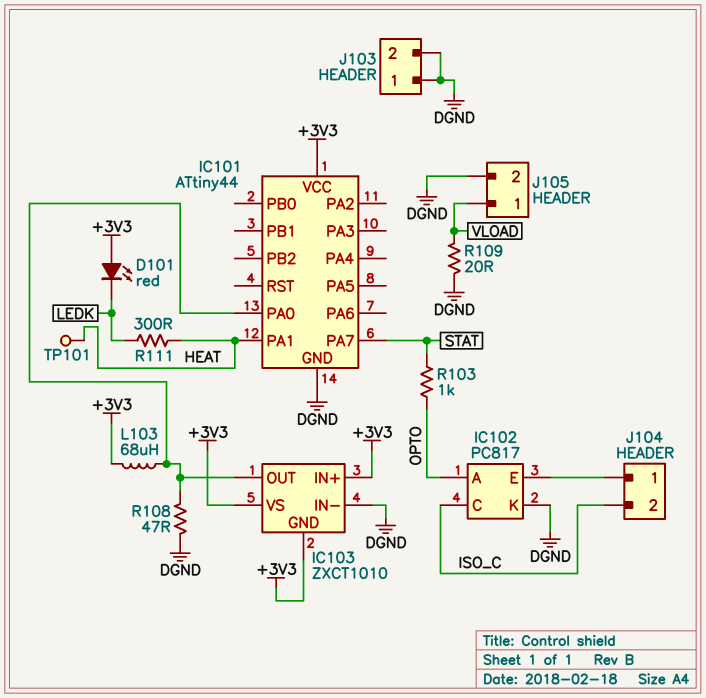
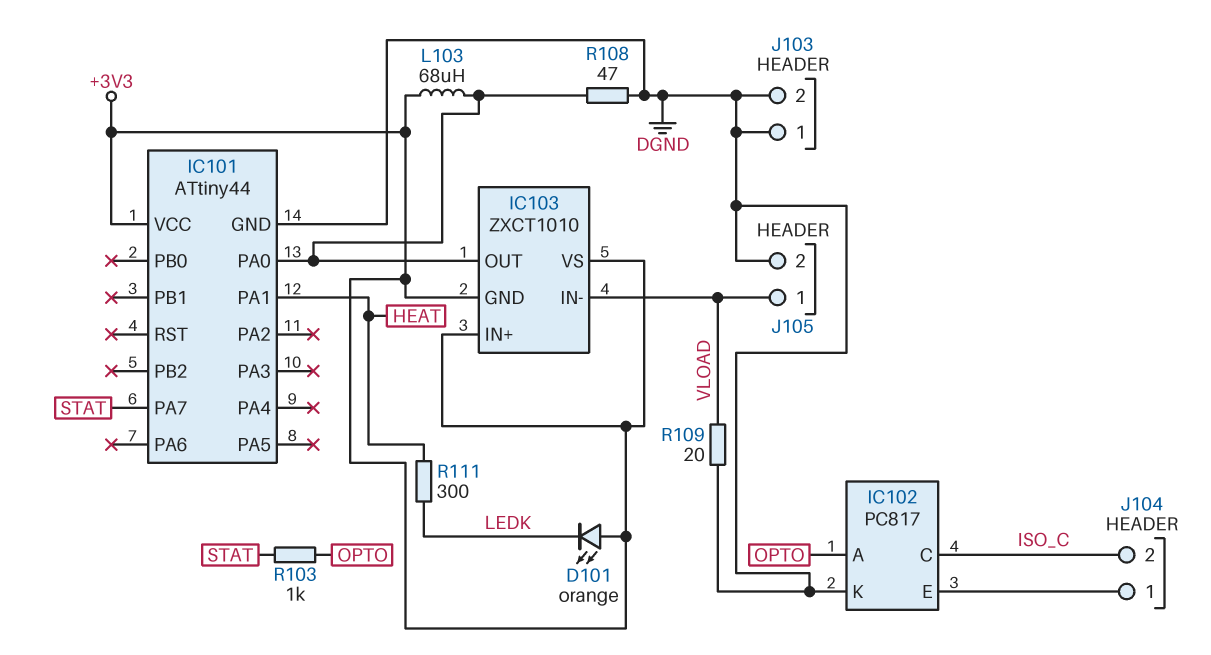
D101: LED red (A +3V3, K LEDK) -> LED orange (A +3V3, K LEDK)
IC103 pin IN-: DGND -> VLOAD
TP101: test point (HEAT) -> none

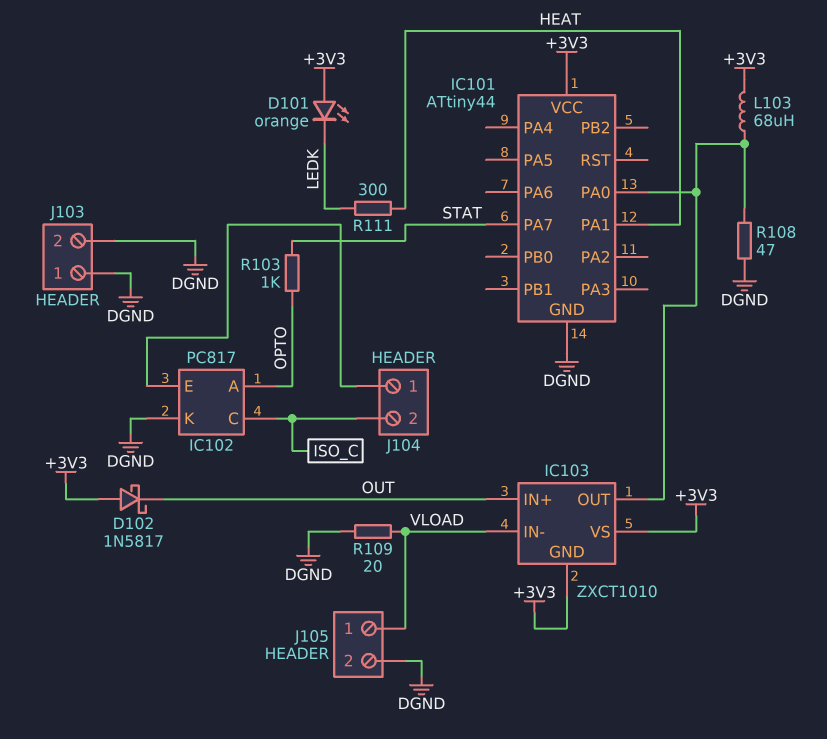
D102: none -> schottky 1N5817 (A +3V3, K OUT)
IC103 pin IN+: +3V3 -> OUT

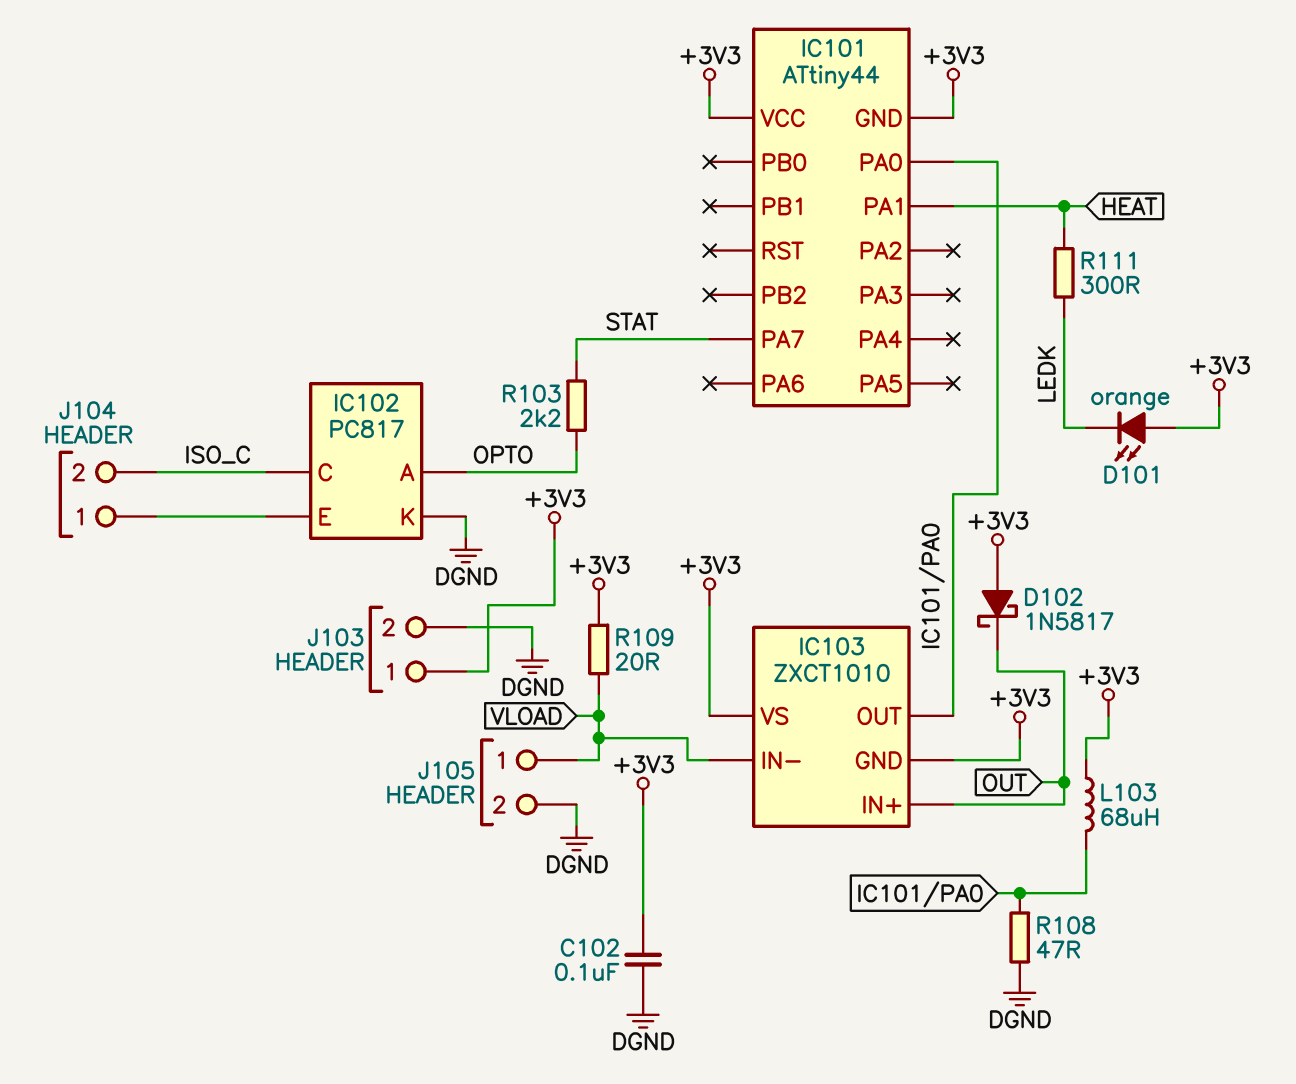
C102: none -> 100nF (+3V3, DGND)
IC101 pin GND: DGND -> +3V3
J103 pin 1: DGND -> +3V3
R103: 1k (OPTO, STAT) -> 2.2k (OPTO, STAT)
R109: 20 (DGND, VLOAD) -> 20 (+3V3, VLOAD)

